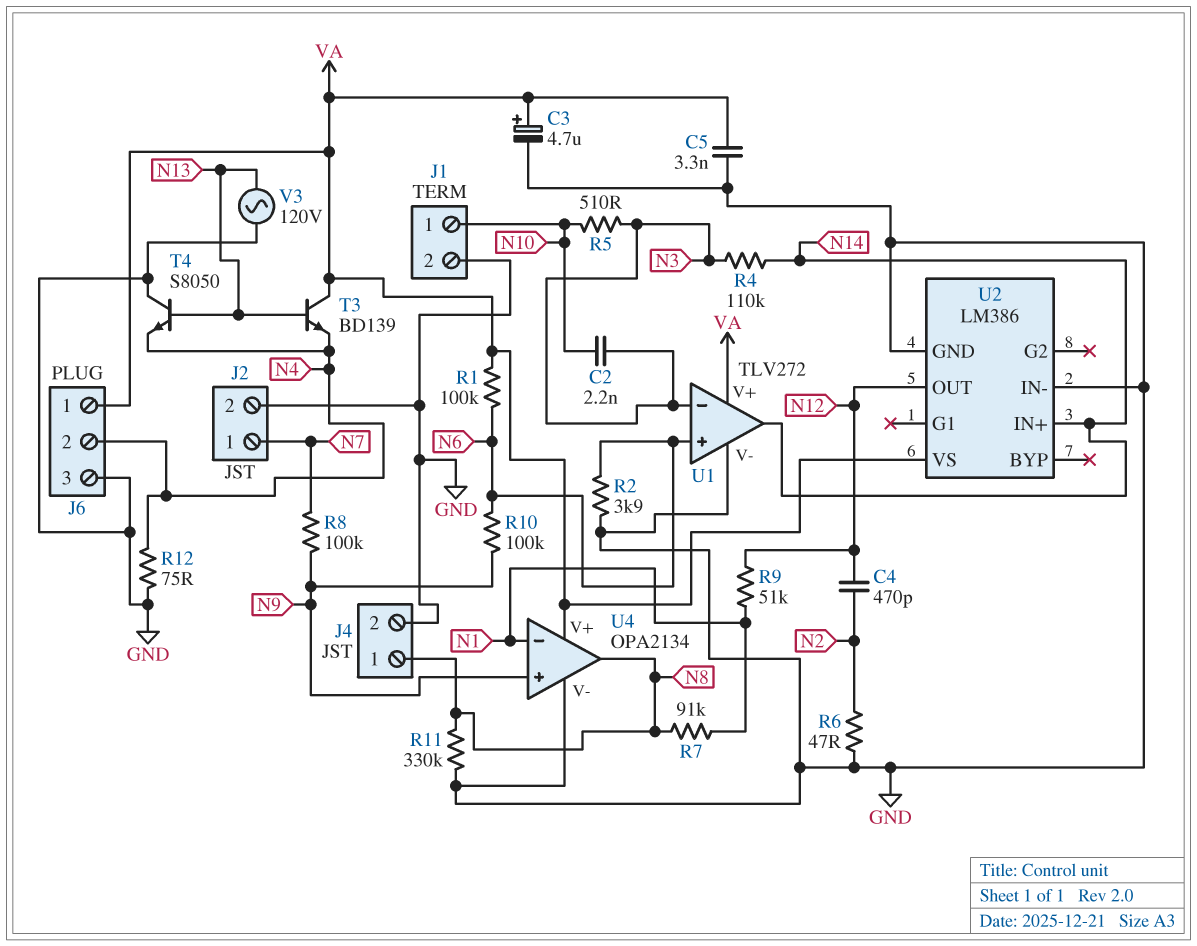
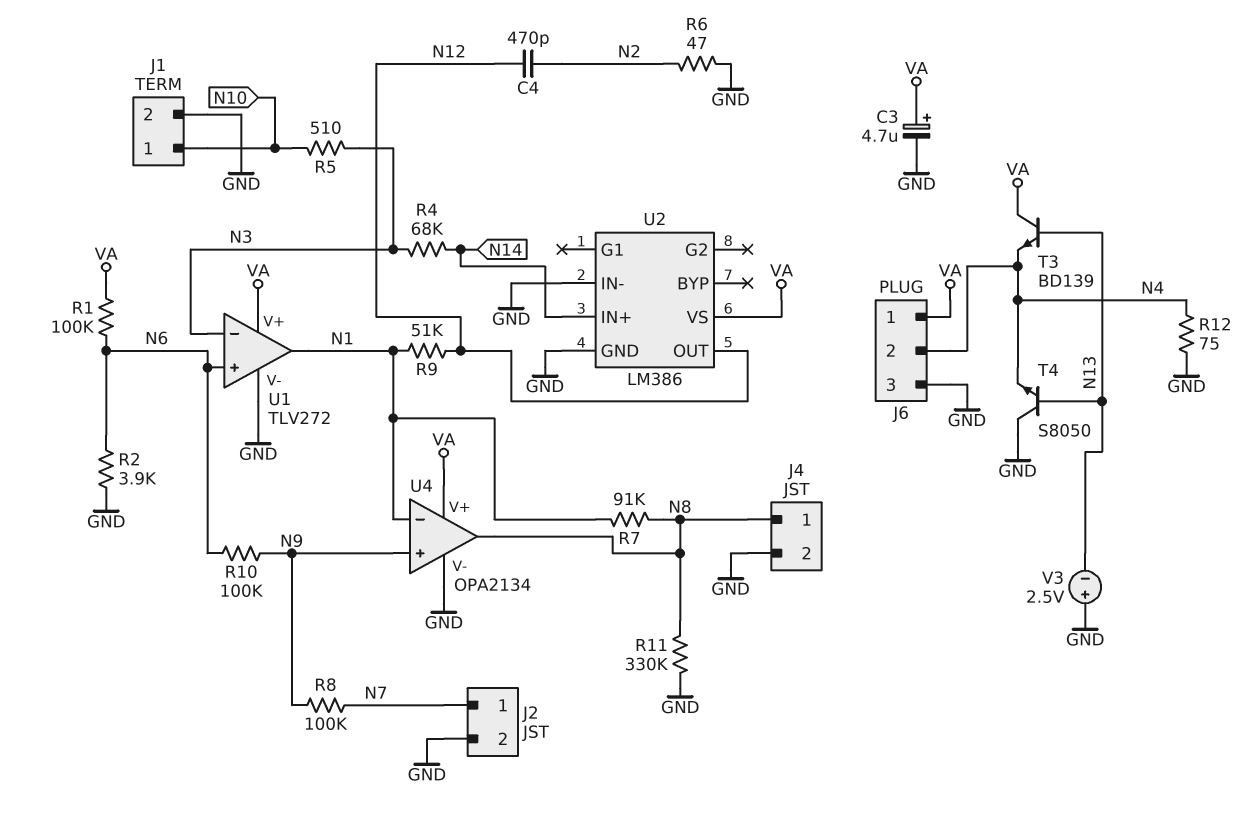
C2: 2.2nF (N3, N10) -> none
C5: 3.3nF (GND, VA) -> none
R4: 110k (N3, N14) -> 68k (N3, N14)
U1 pin out: N14 -> N1
V3: AC 120V (GND, N13) -> 2.5V (plus GND, minus N13)

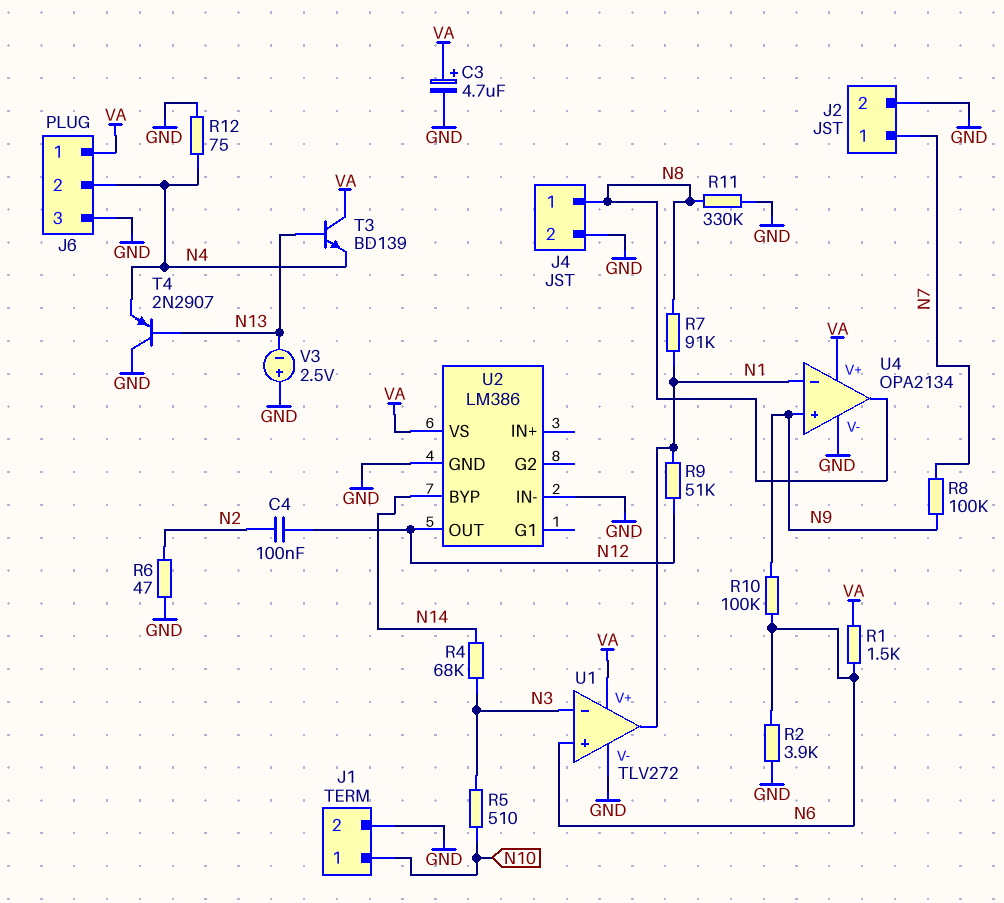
C4: 470pF (N2, N12) -> 100nF (N2, N12)
R1: 100k (N6, VA) -> 1.5k (N6, VA)
T4: NPN S8050 (B N13, C GND, E N4) -> PNP 2N2907 (B N13, C GND, E N4)
U2 pin BYP: none -> N14
U2 pin IN+: N14 -> none

